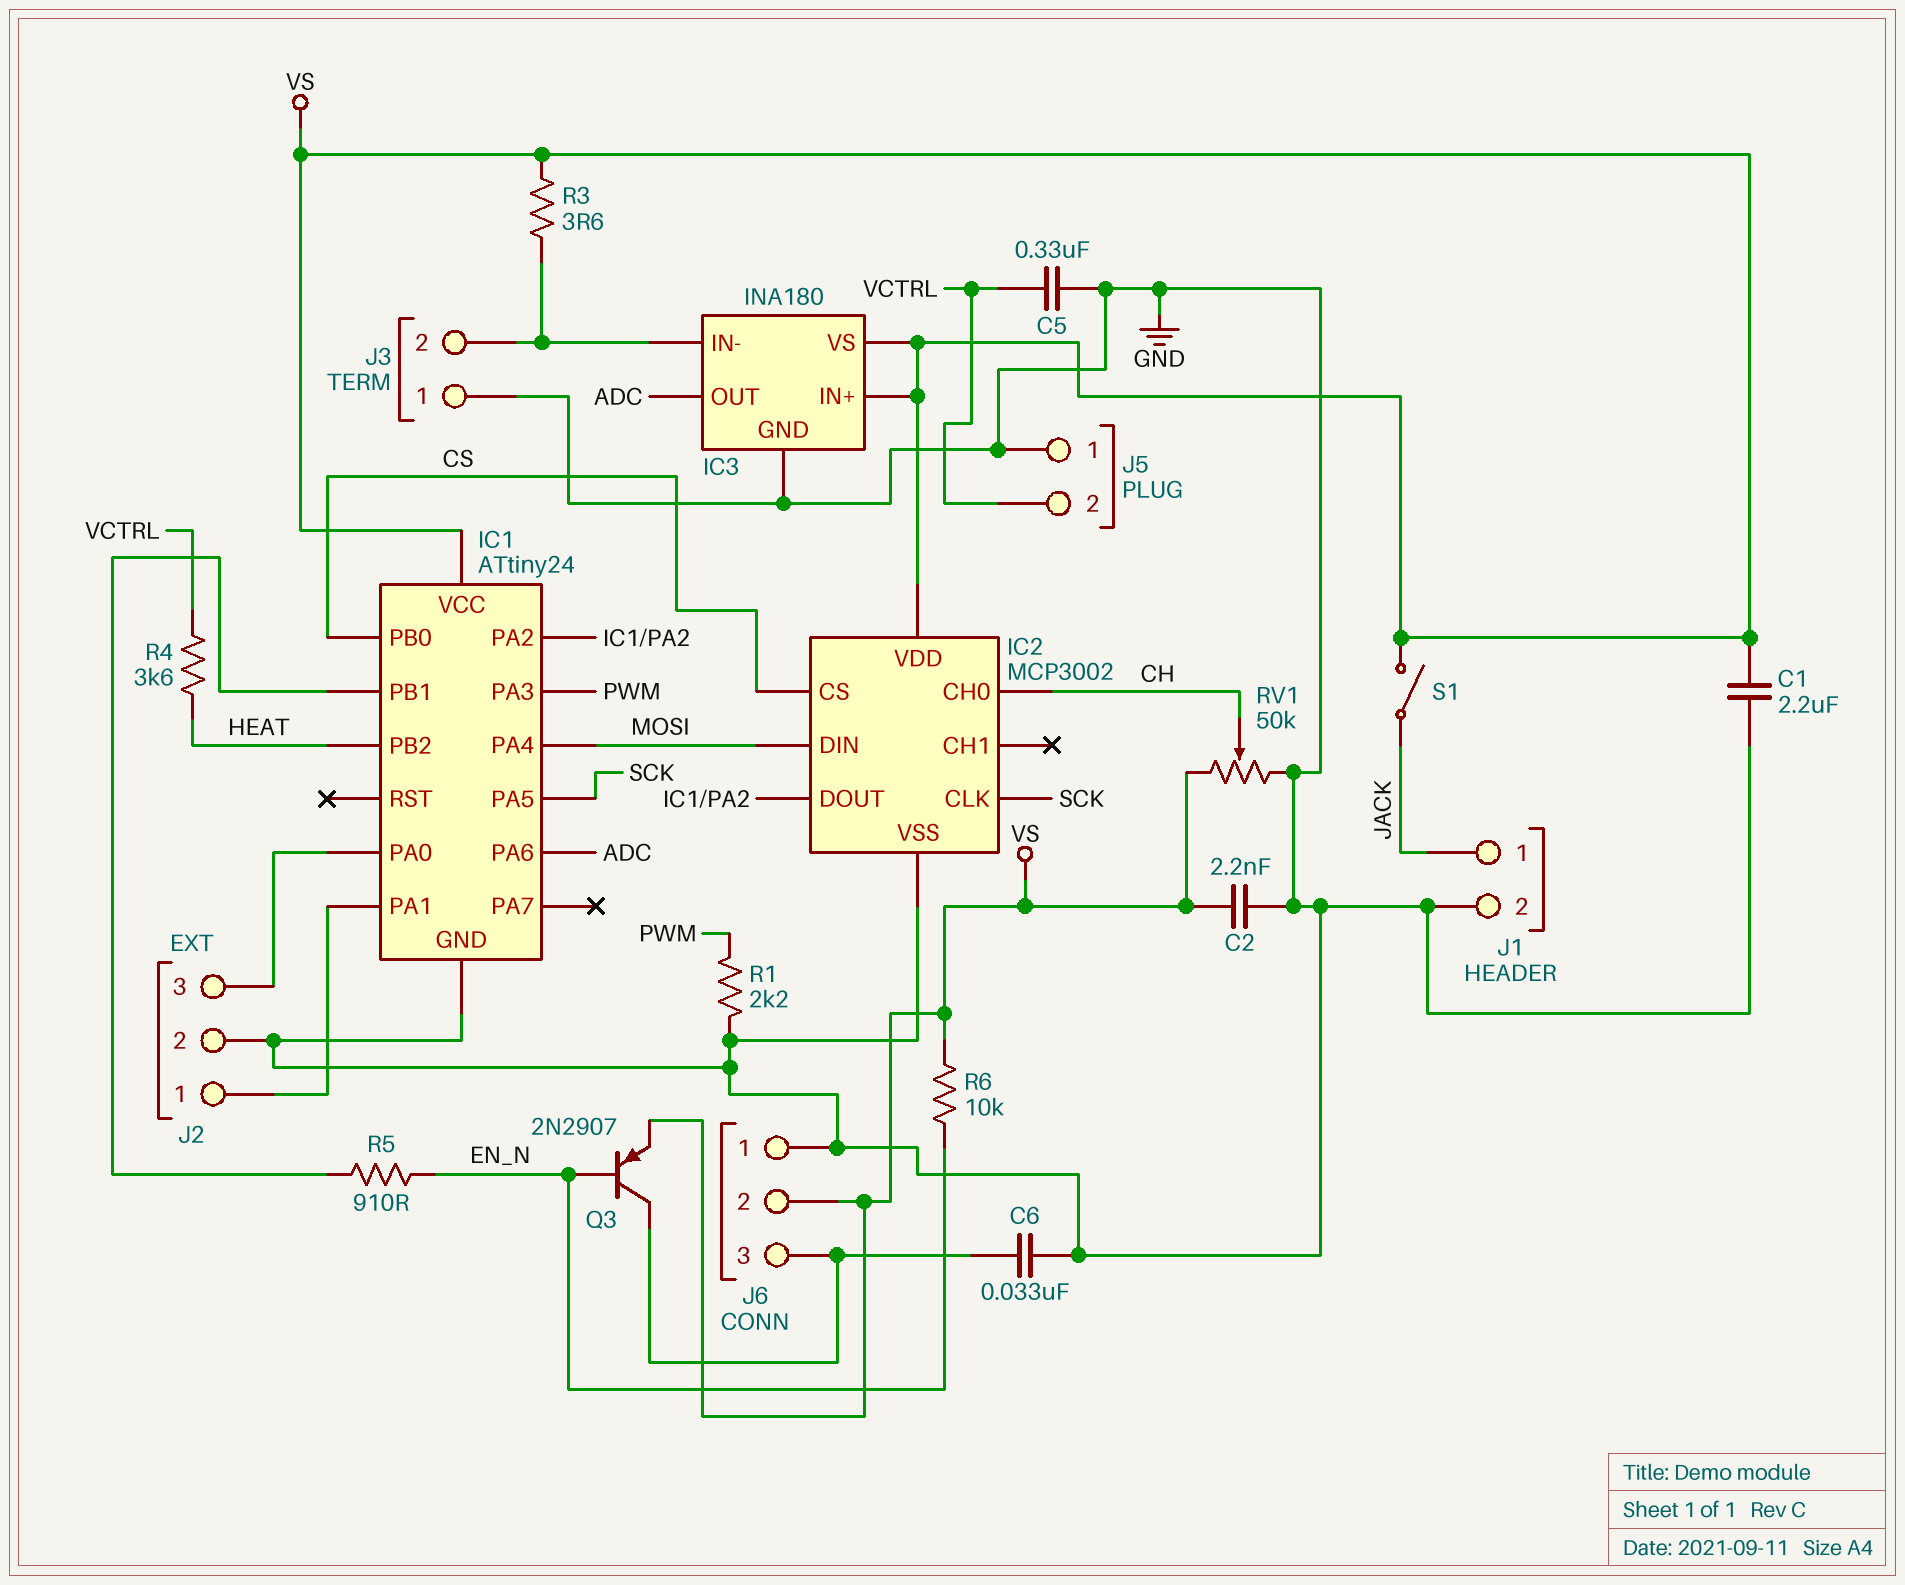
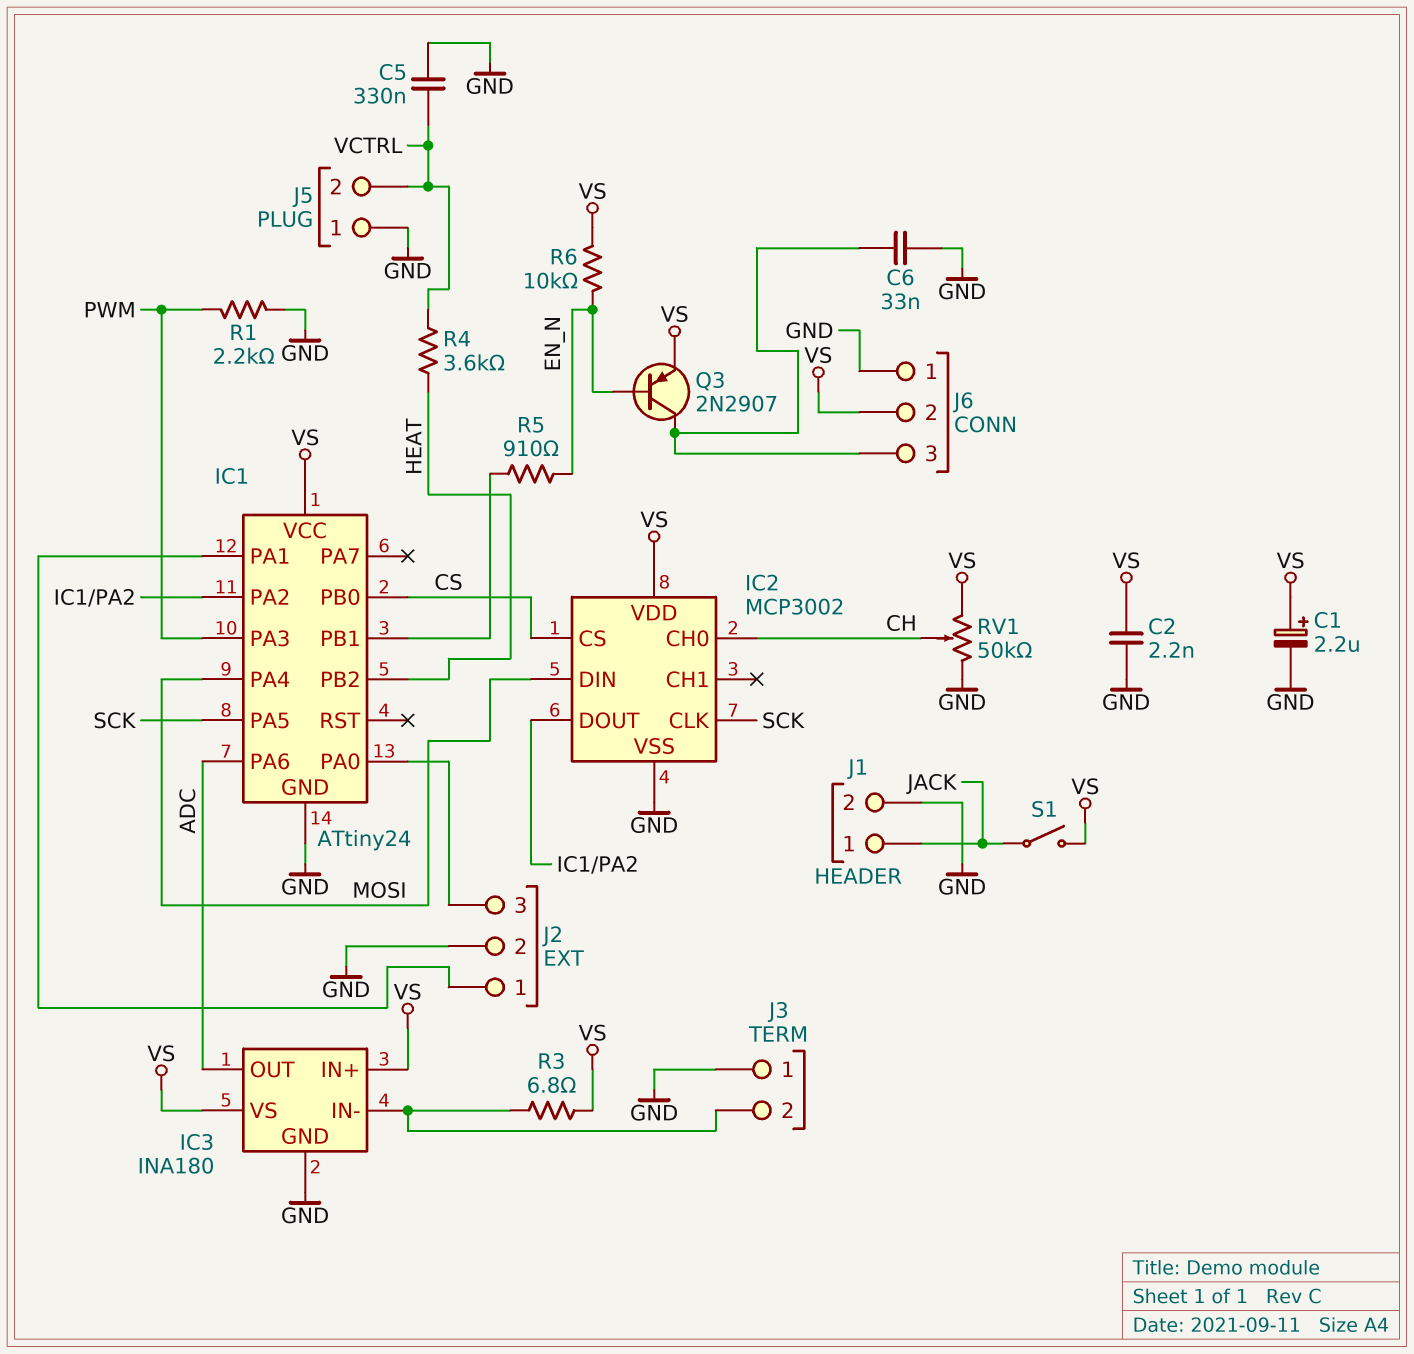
C1: 2.2uF (GND, VS) -> 2.2uF (plus VS, minus GND)
R3: 3.6 (IC3/IN-, VS) -> 6.8 (IC3/IN-, VS)

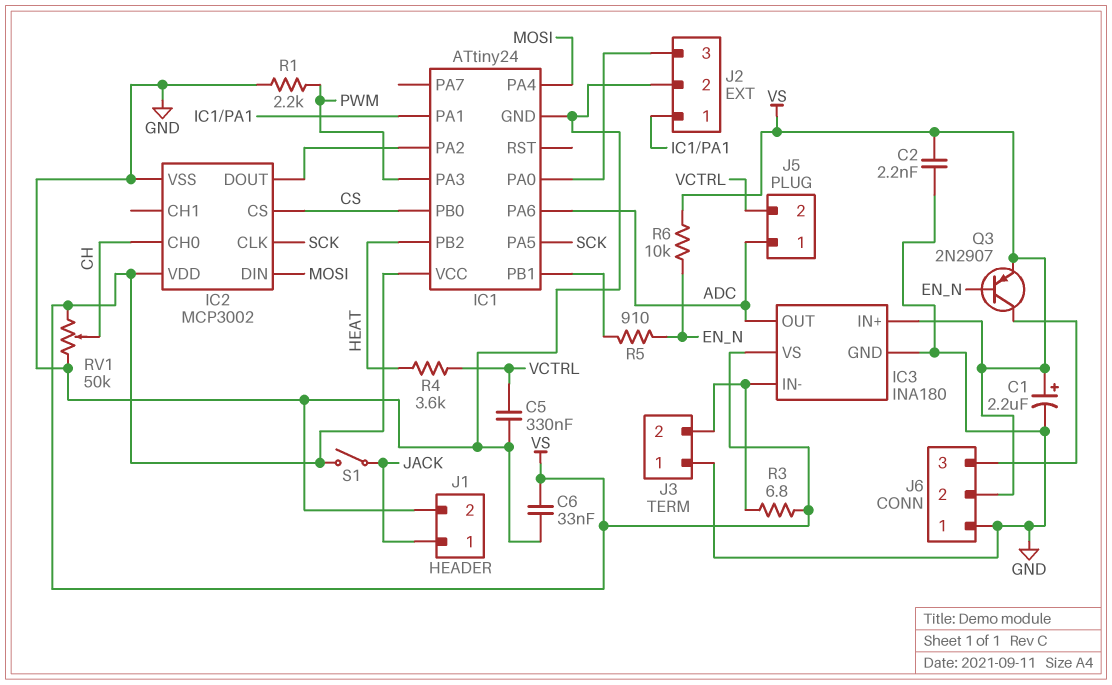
C6: 33nF (GND, J6/3) -> 33nF (GND, VS)
J5 pin 1: GND -> ADC

